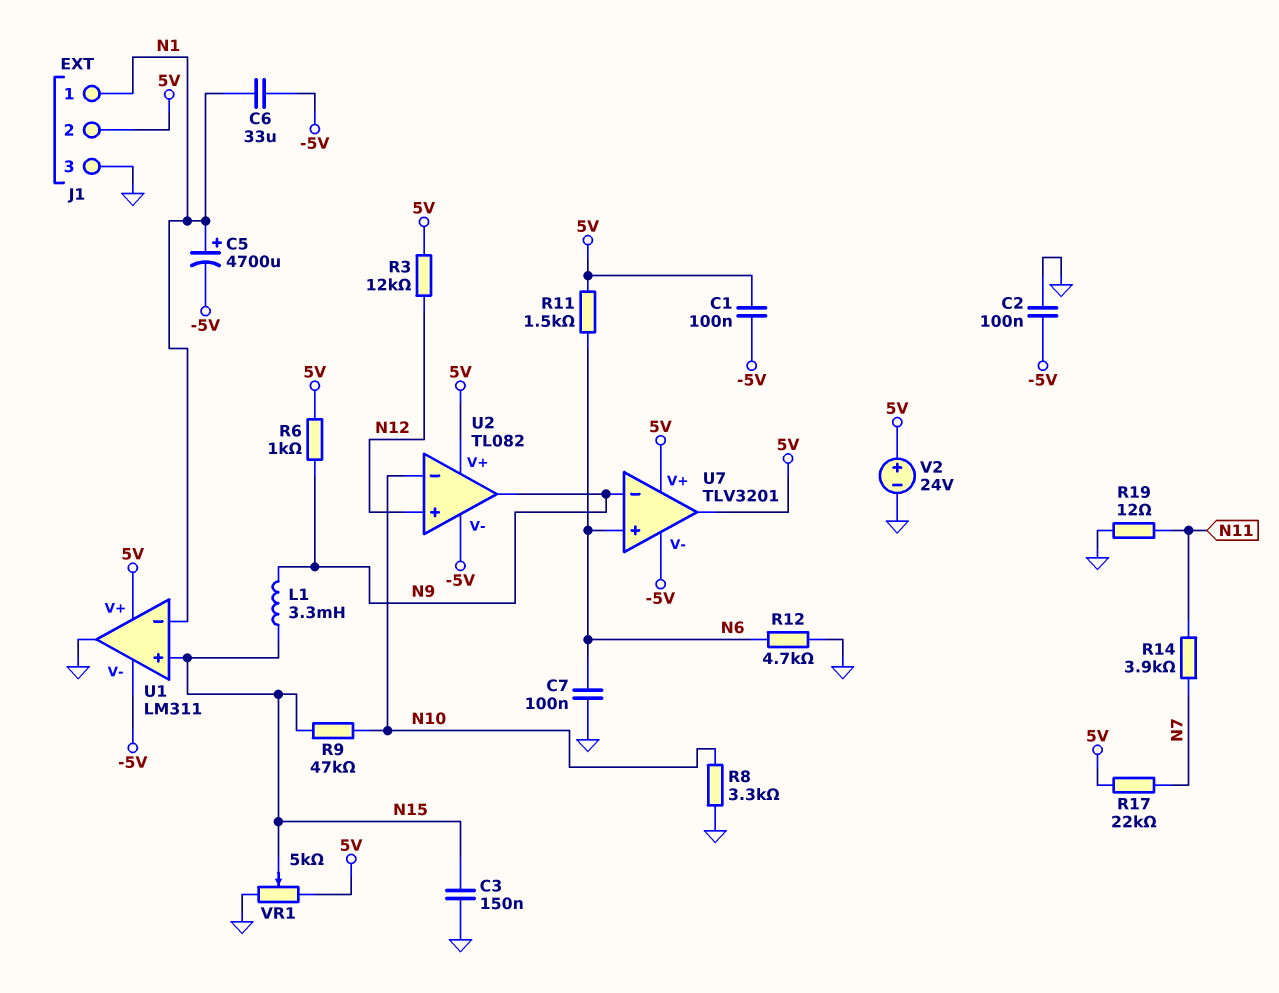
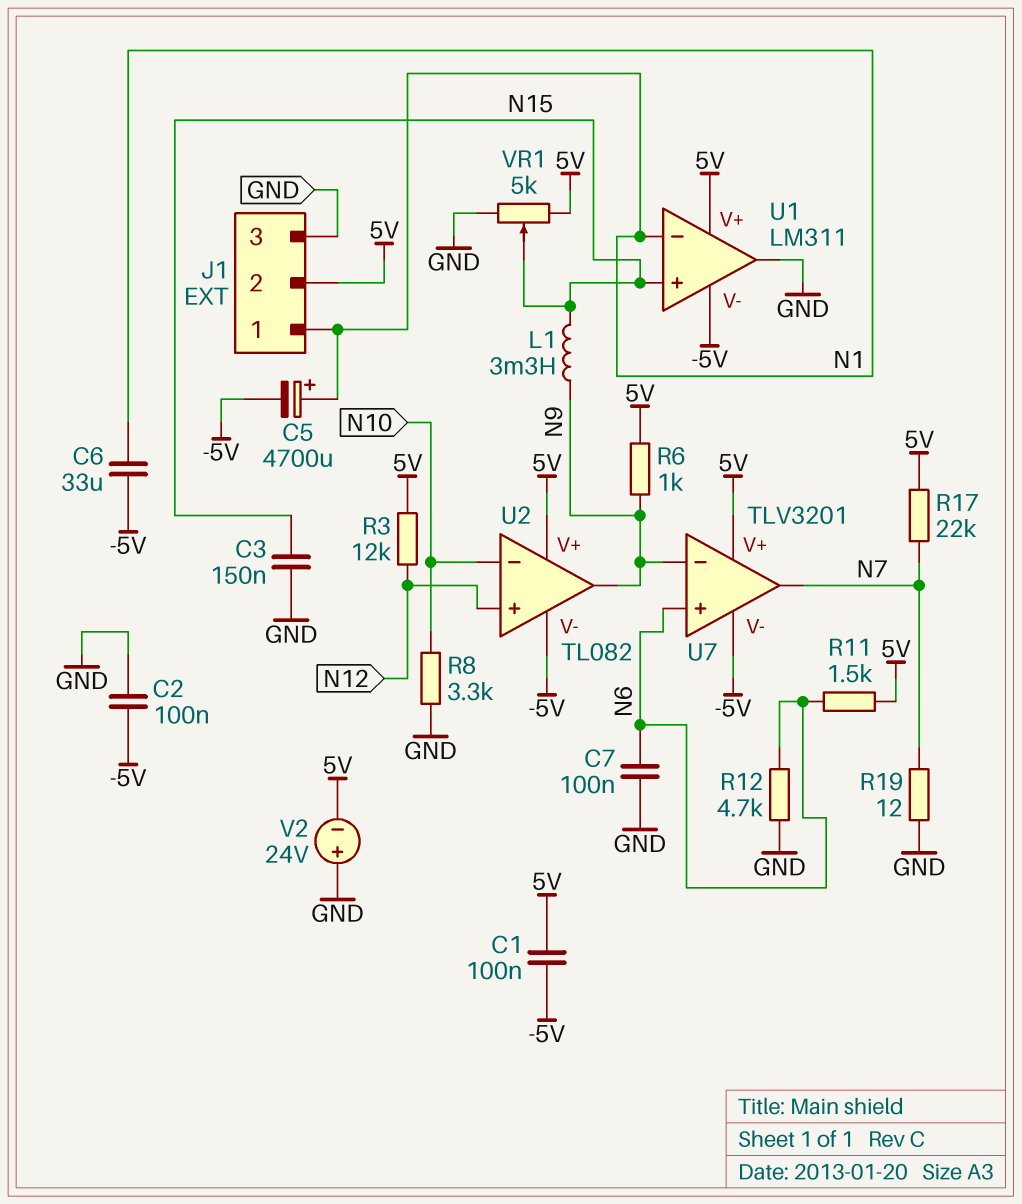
R9: 47k (N10, N15) -> none
R14: 3.9k (N7, N11) -> none
R19: 12 (GND, N11) -> 12 (GND, N7)
U7 pin out: 5V -> N7
V2: 24V (plus 5V, minus GND) -> 24V (plus GND, minus 5V)

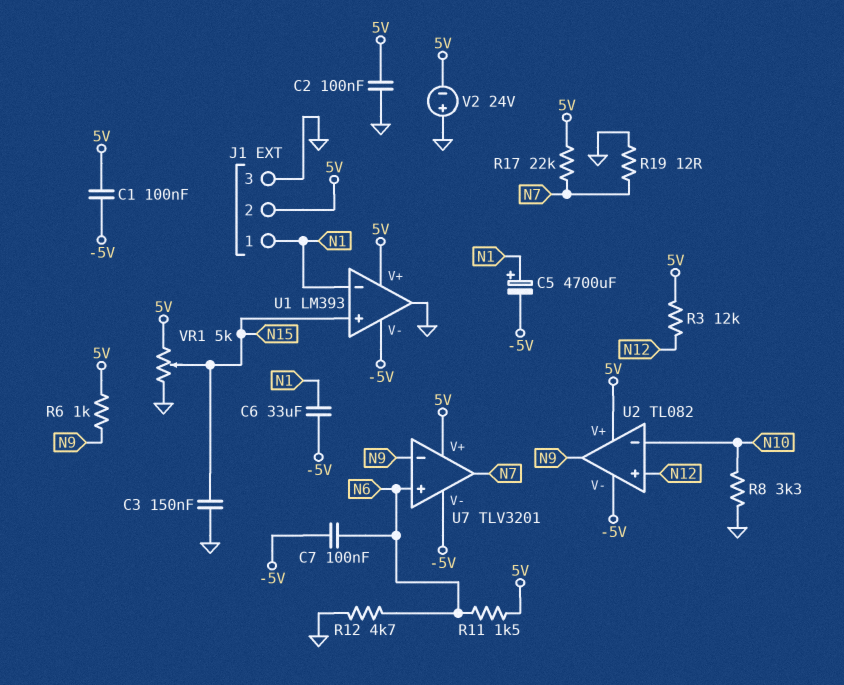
C2: 100nF (-5V, GND) -> 100nF (5V, GND)
C7: 100nF (GND, N6) -> 100nF (-5V, N6)
L1: 3.3mH (N9, N15) -> none
U1: LM311 -> LM393

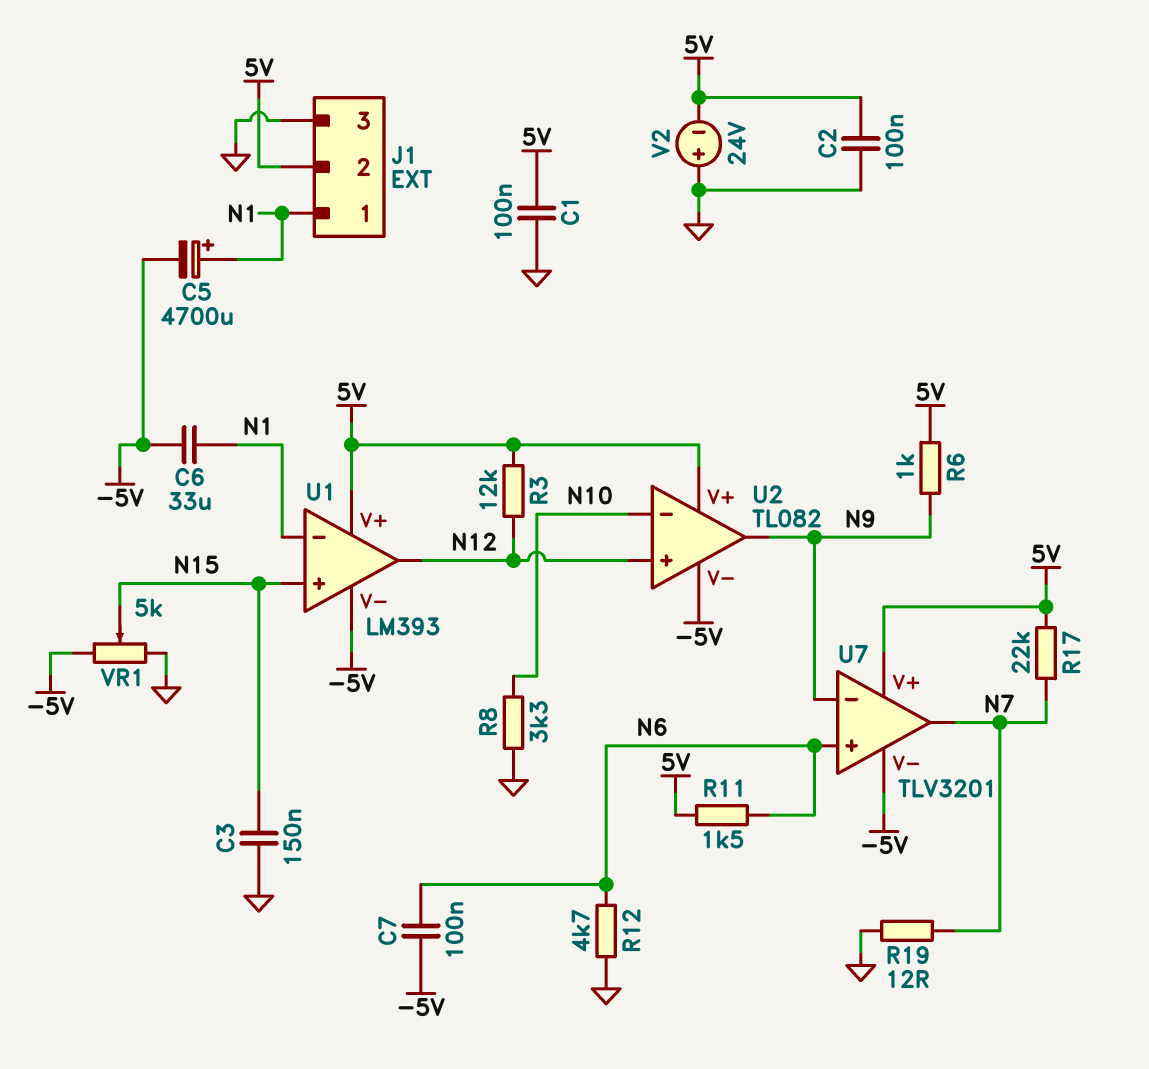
C1: 100nF (-5V, 5V) -> 100nF (5V, GND)
U1 pin out: GND -> N12
VR1: 5k (5V, GND, wiper N15) -> 5k (-5V, GND, wiper N15)

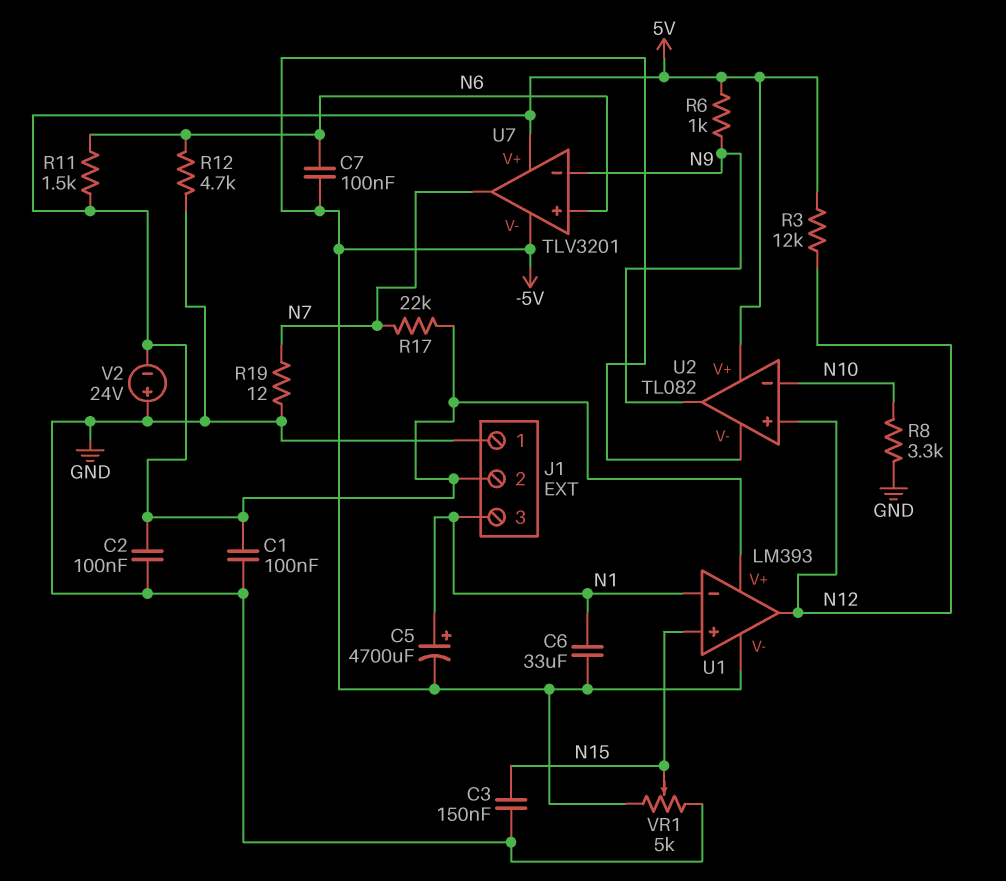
J1 pin 1: N1 -> GND
J1 pin 3: GND -> N1

